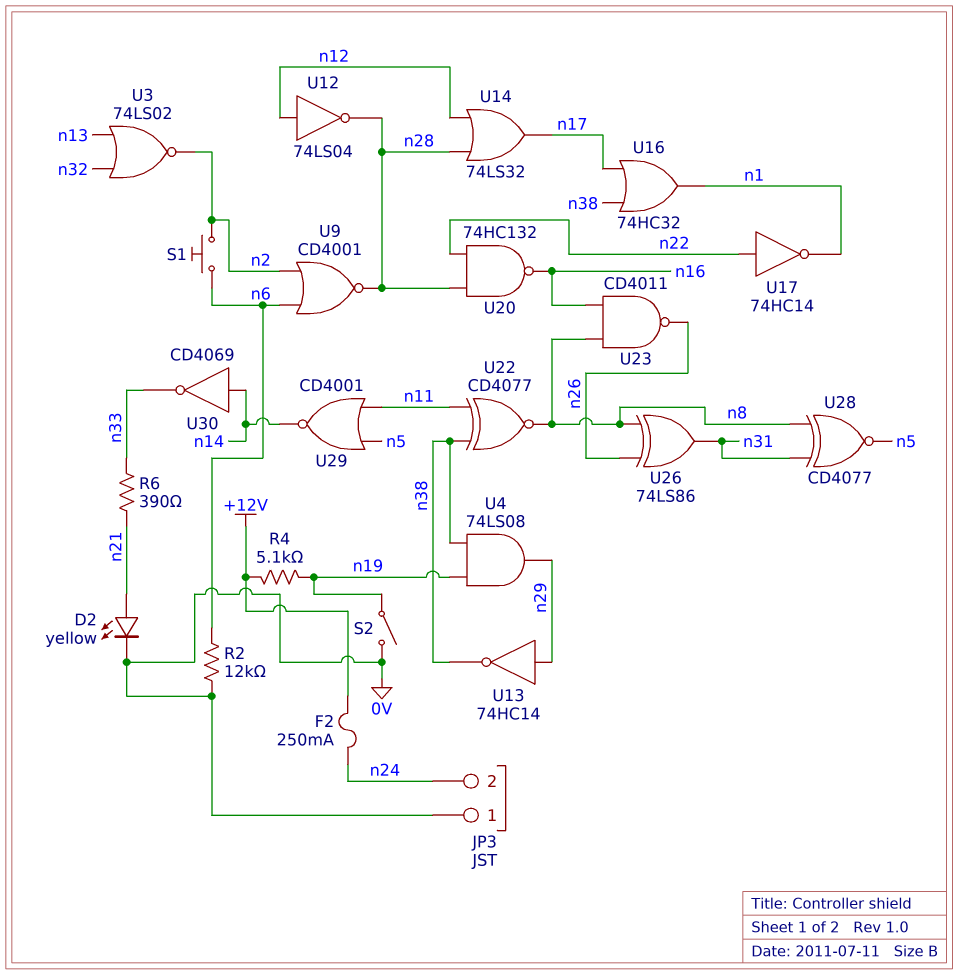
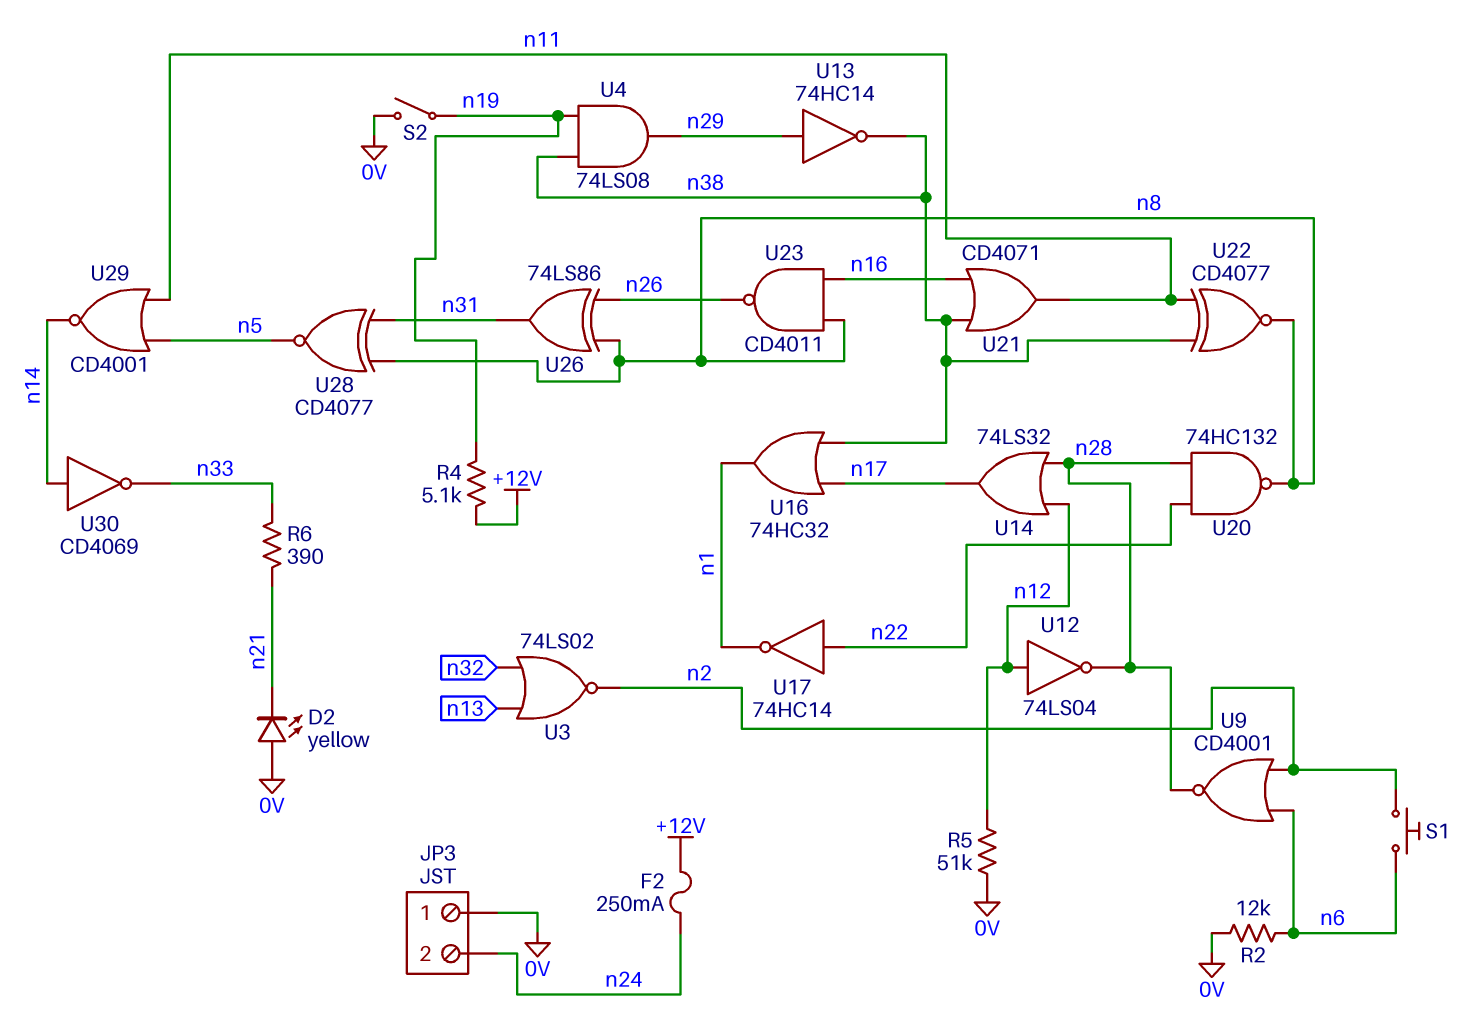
D2: LED yellow (A n21, K 0V) -> LED yellow (A 0V, K n21)
R5: none -> 51k (0V, n12)
U20: NAND 74HC132 (in n22, in n28, out n16) -> NAND 74HC132 (in n22, in n28, out n8)
U21: none -> OR CD4071 (in n16, in n38, out n11)

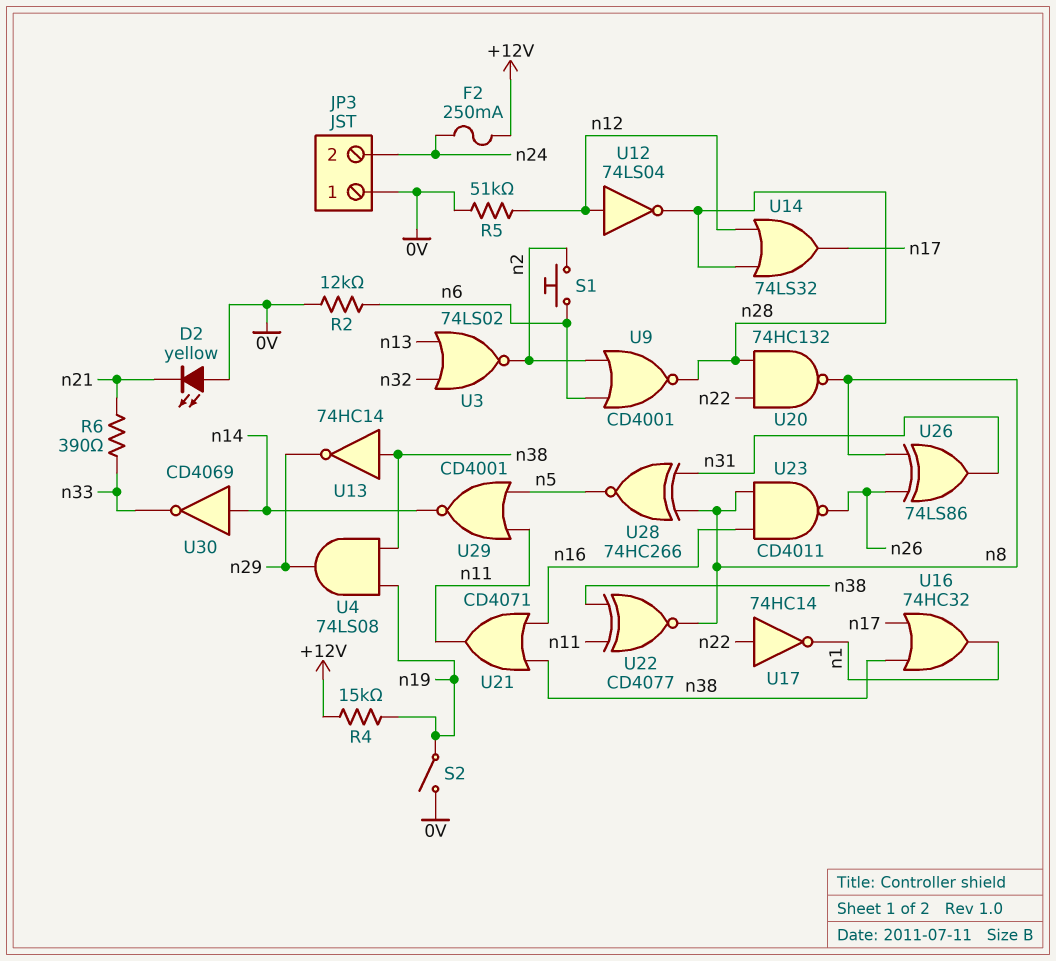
R4: 5.1k (+12V, n19) -> 15k (+12V, n19)
U13: NOT 74HC14 (in n29, out n38) -> NOT 74HC14 (in n38, out n29)
U28: XNOR CD4077 (in n8, in n31, out n5) -> XNOR 74HC266 (in n8, in n31, out n5)

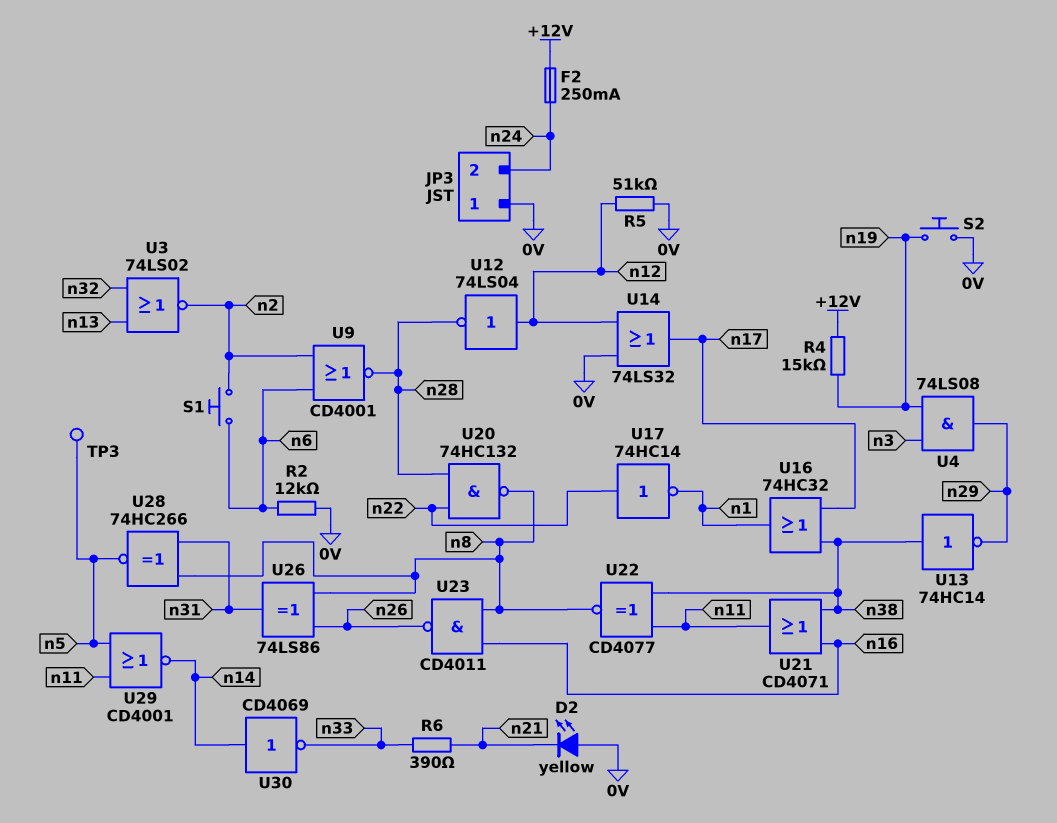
S2: switch (0V, n19) -> button (0V, n19)
TP3: none -> test point (n5)
U4: AND 74LS08 (in n19, in n38, out n29) -> AND 74LS08 (in n3, in n19, out n29)
U14: OR 74LS32 (in n12, in n28, out n17) -> OR 74LS32 (in 0V, in n12, out n17)

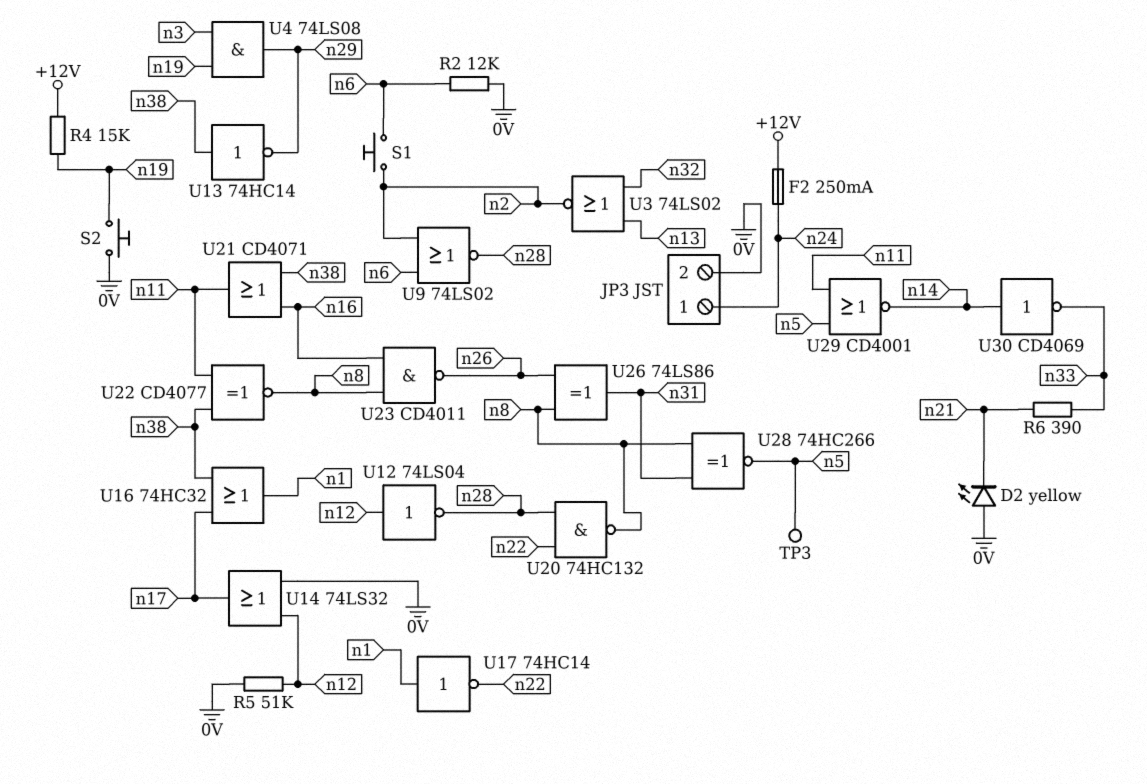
JP3 pin 1: 0V -> n24
JP3 pin 2: n24 -> 0V
U9: NOR CD4001 (in n2, in n6, out n28) -> NOR 74LS02 (in n2, in n6, out n28)
U17: NOT 74HC14 (in n22, out n1) -> NOT 74HC14 (in n1, out n22)

